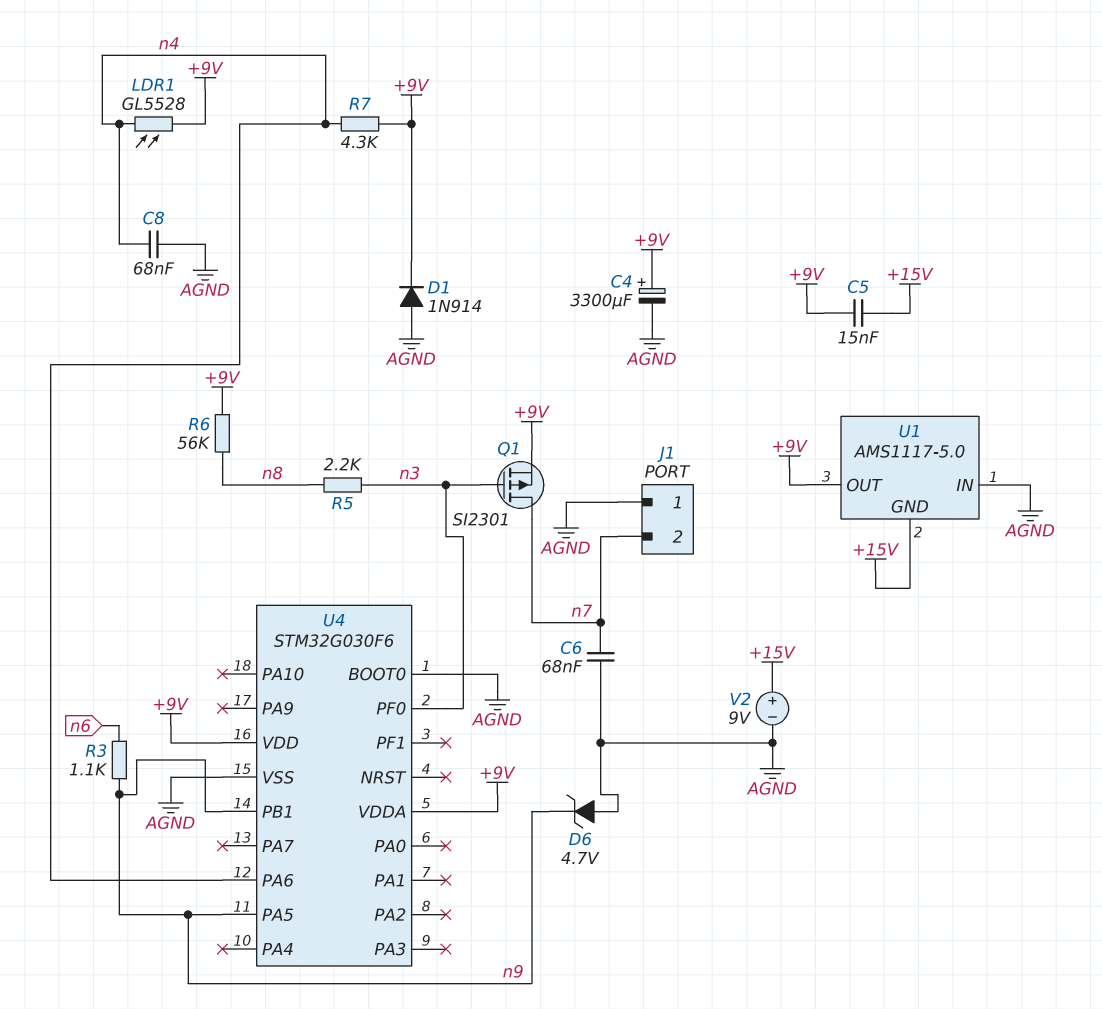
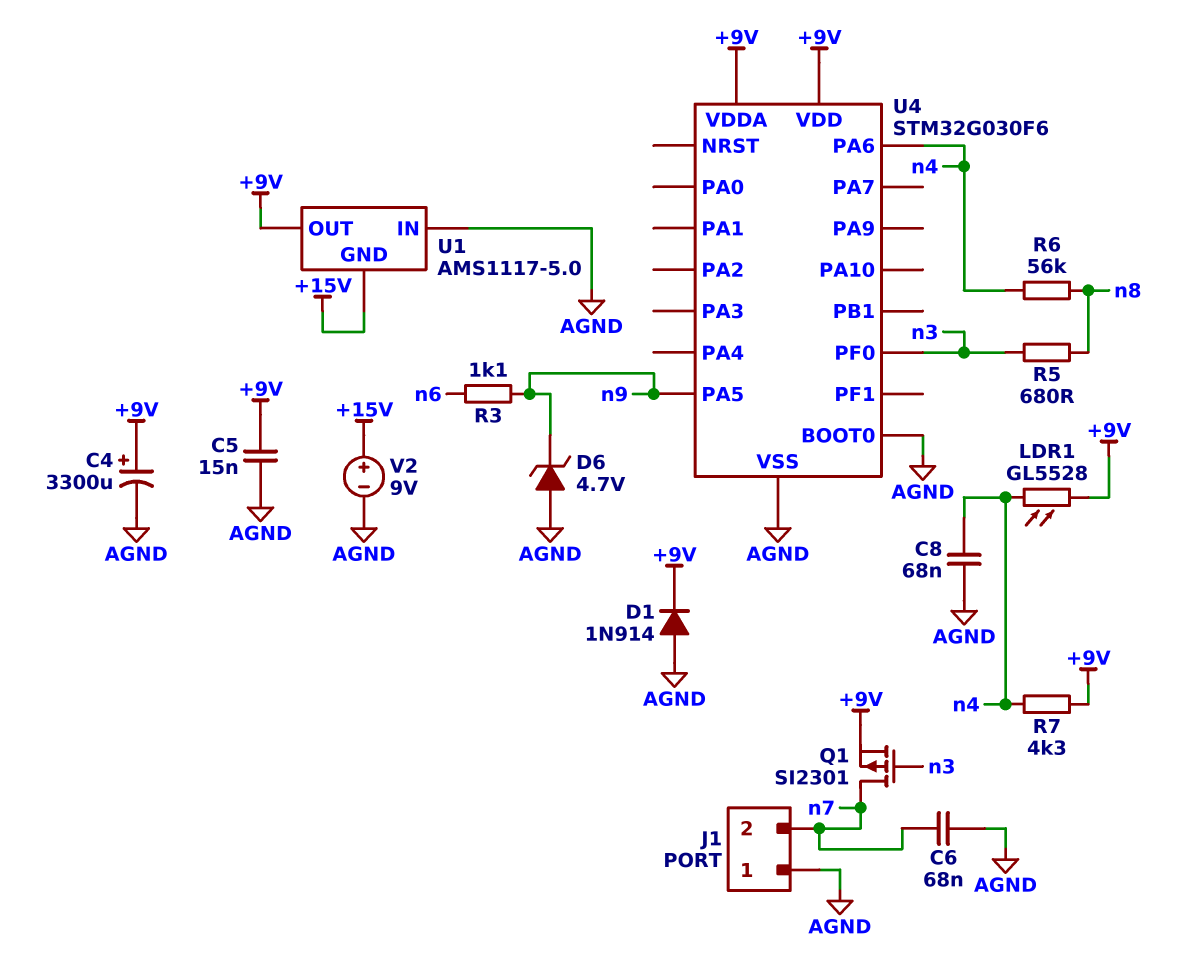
C5: 15nF (+9V, +15V) -> 15nF (+9V, AGND)
R5: 2.2k (n3, n8) -> 680 (n3, n8)
R6: 56k (+9V, n8) -> 56k (n4, n8)
U4 pin PB1: n9 -> none

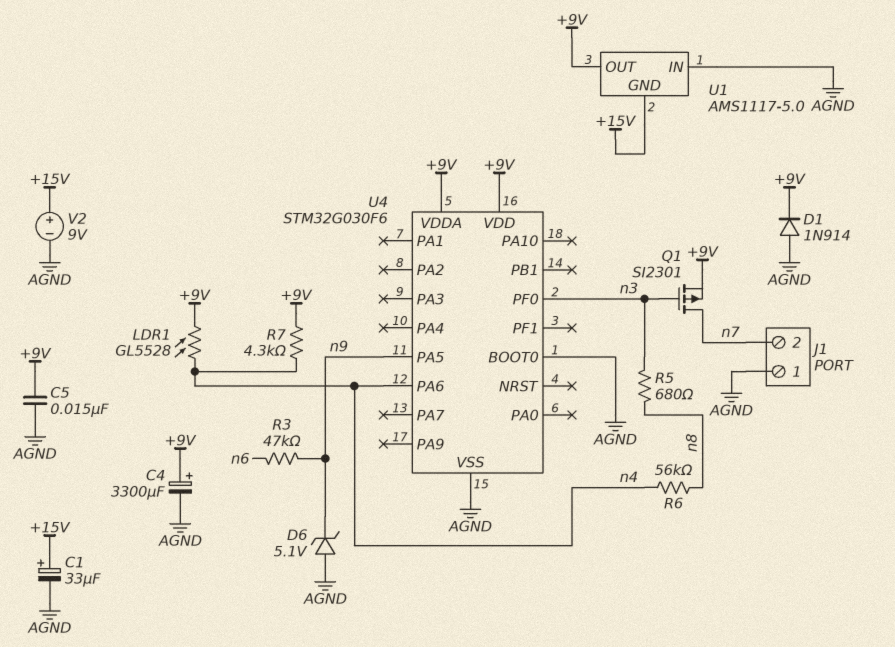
C1: none -> 33uF (plus +15V, minus AGND)
C6: 68nF (AGND, n7) -> none
C8: 68nF (AGND, n4) -> none
D6: zener 4.7V (A AGND, K n9) -> zener 5.1V (A AGND, K n9)
R3: 1.1k (n6, n9) -> 47k (n6, n9)

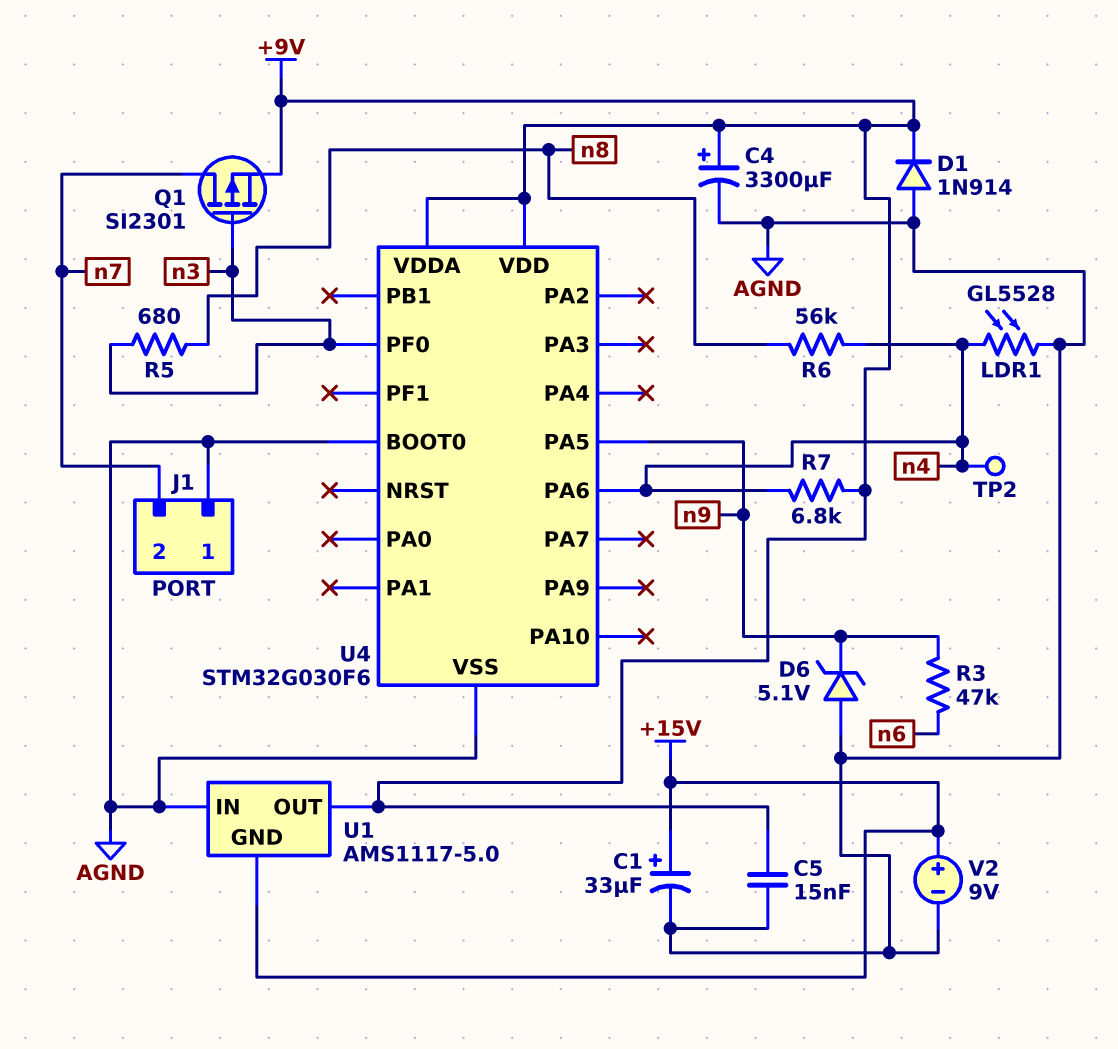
LDR1: GL5528 (+9V, n4) -> GL5528 (AGND, n4)
R7: 4.3k (+9V, n4) -> 6.8k (+9V, n4)
TP2: none -> test point (n4)

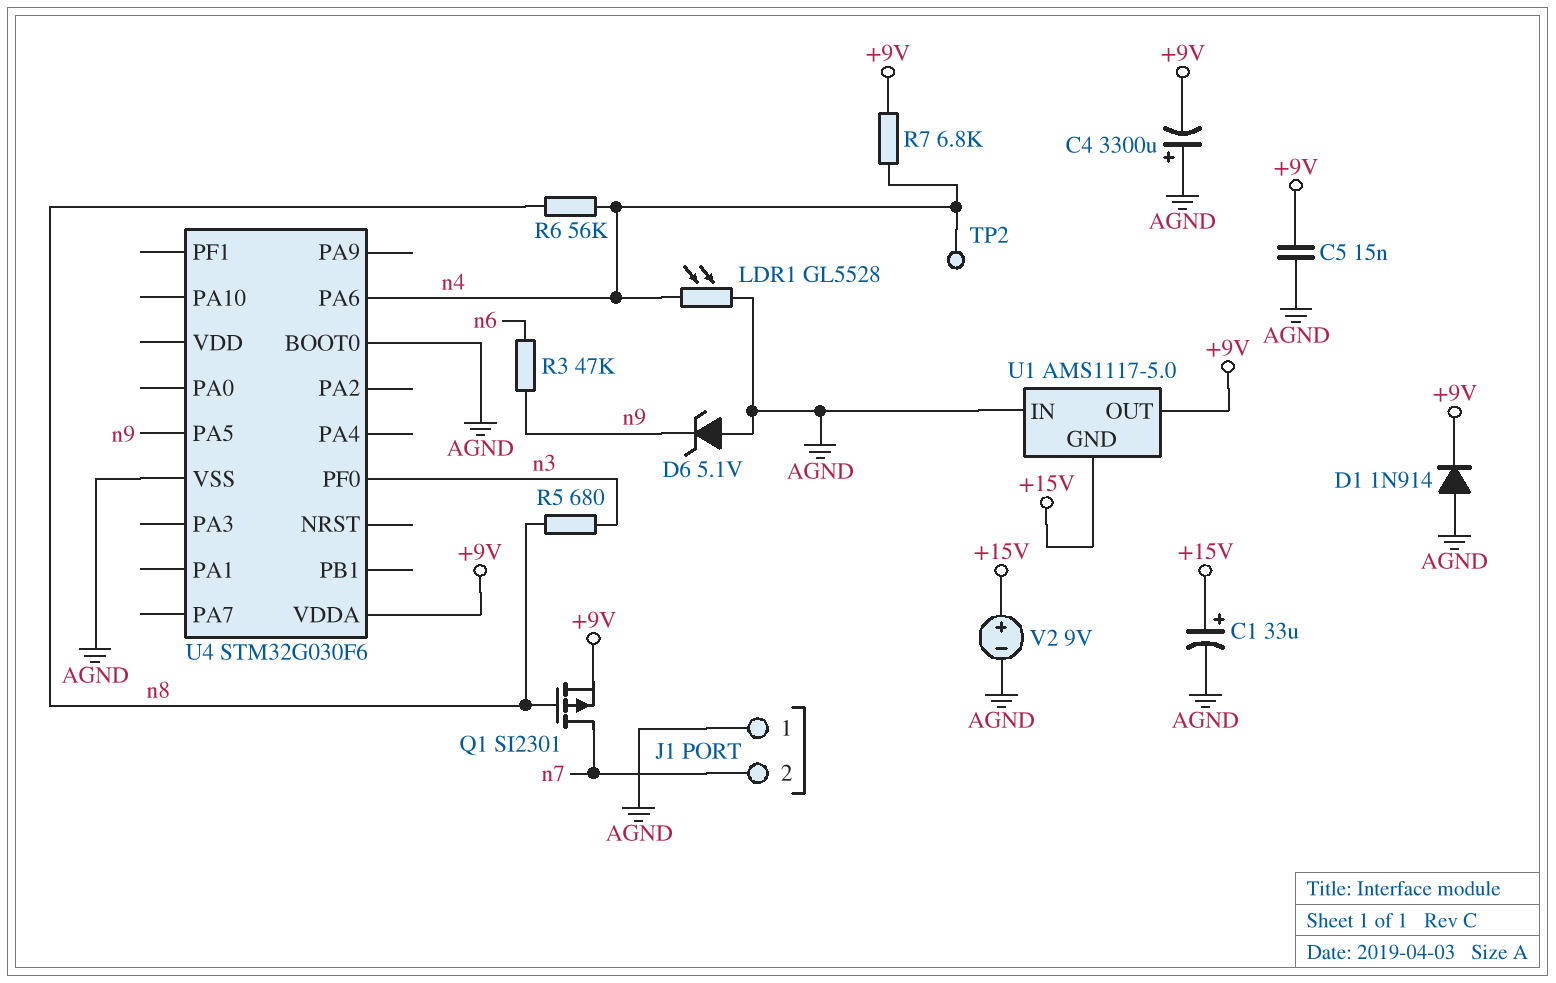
C4: 3300uF (plus +9V, minus AGND) -> 3300uF (plus AGND, minus +9V)
Q1: PMOS SI2301 (G n3, D n7, S +9V) -> PMOS SI2301 (G n8, D n7, S +9V)
U4 pin VDD: +9V -> none

